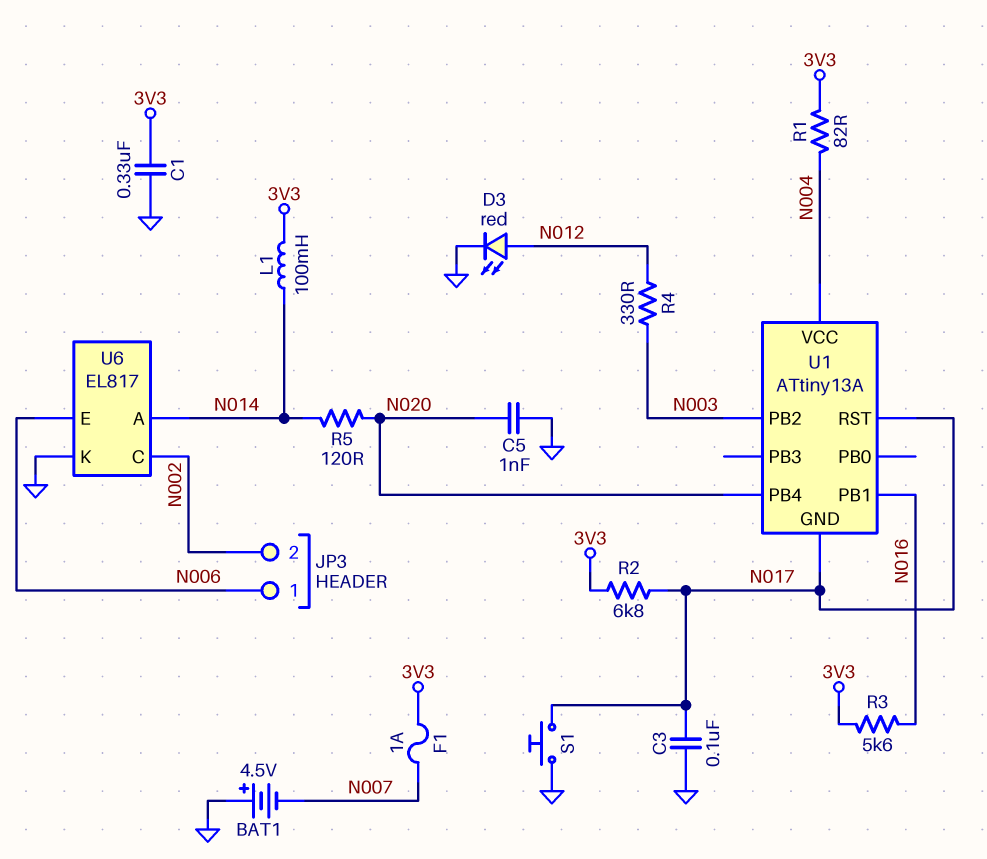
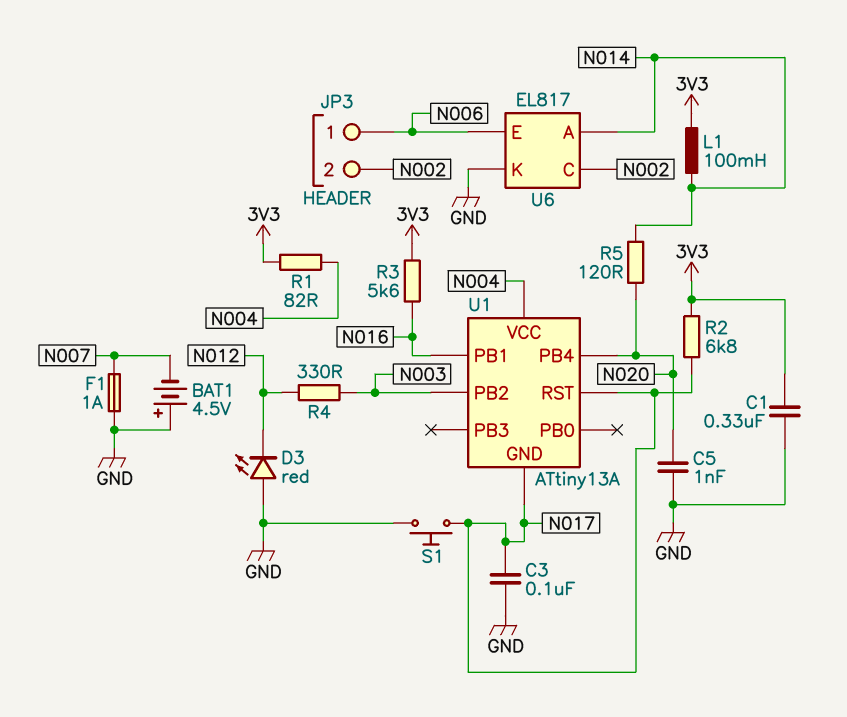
D3: LED red (A N012, K GND) -> LED red (A GND, K N012)
F1: 1A (3V3, N007) -> 1A (GND, N007)

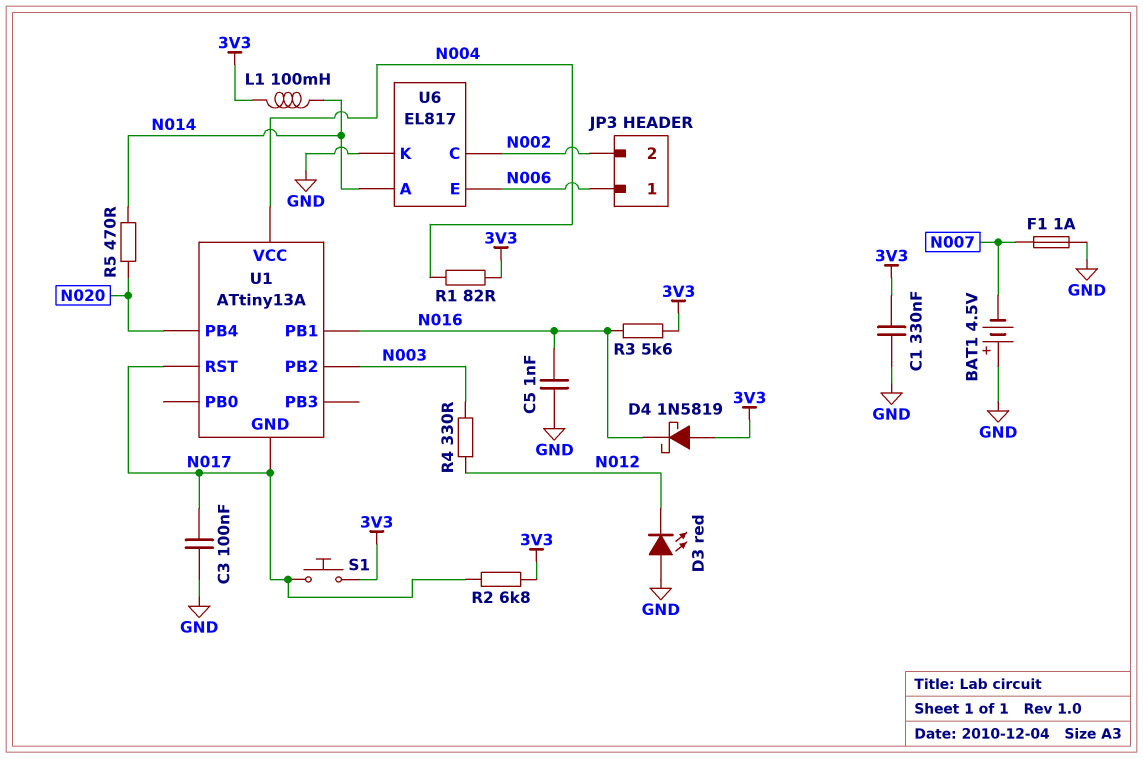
C5: 1nF (GND, N020) -> 1nF (GND, N016)
D4: none -> schottky 1N5819 (A 3V3, K N016)
R5: 120 (N014, N020) -> 470 (N014, N020)
S1: button (GND, N017) -> button (3V3, N017)

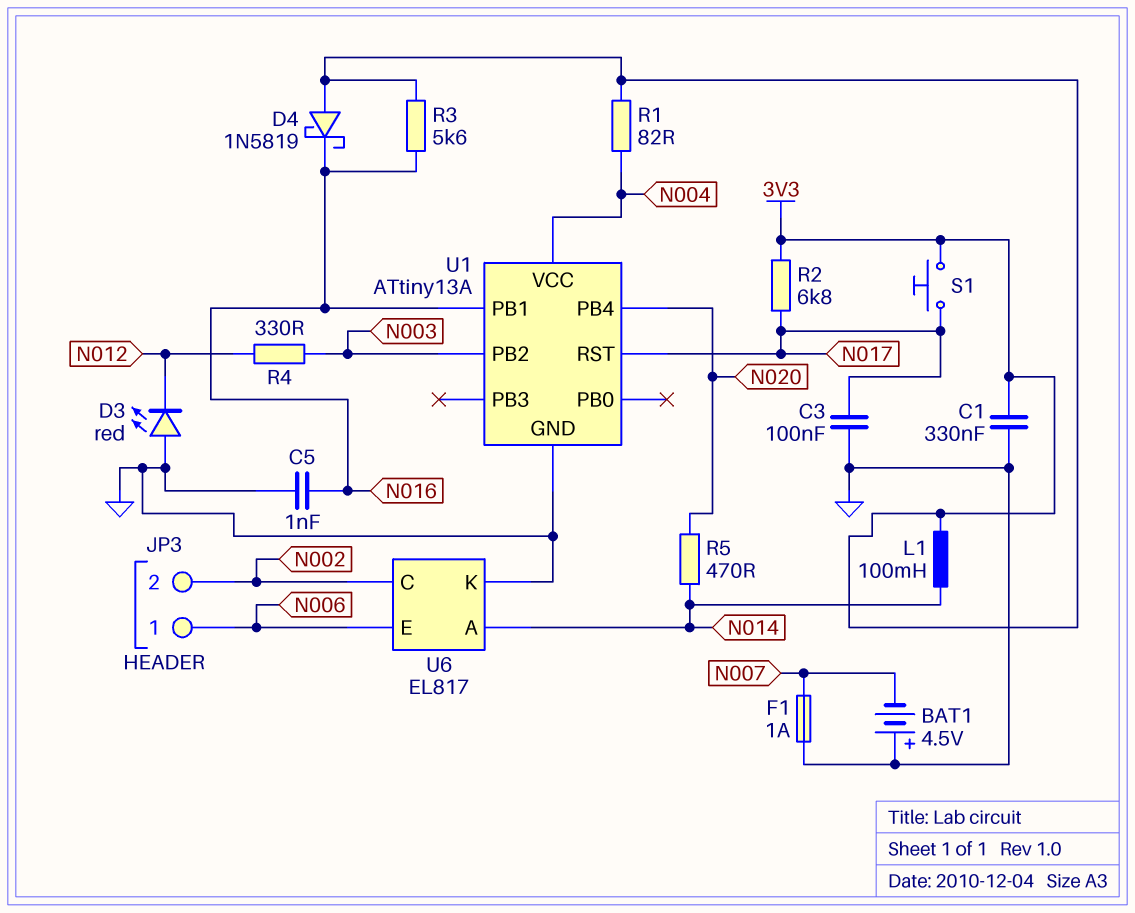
U1 pin GND: N017 -> GND

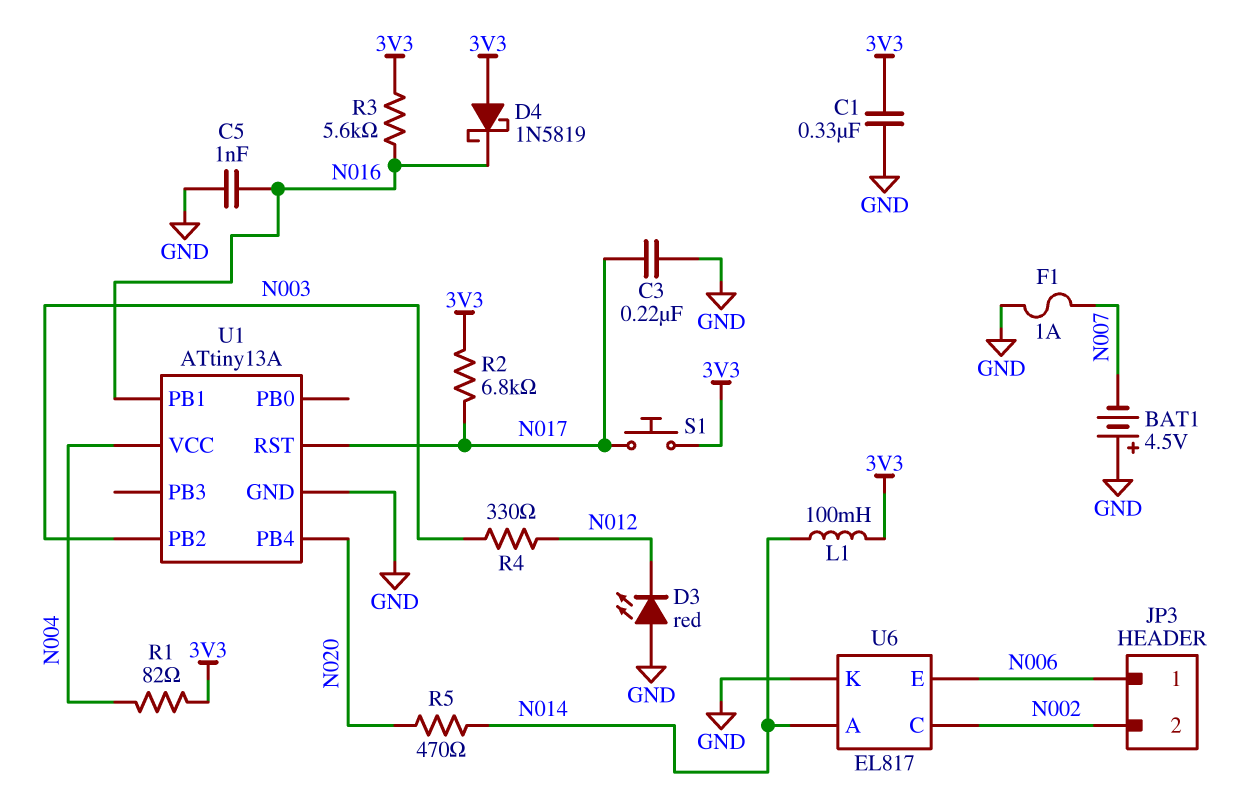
C3: 100nF (GND, N017) -> 220nF (GND, N017)

